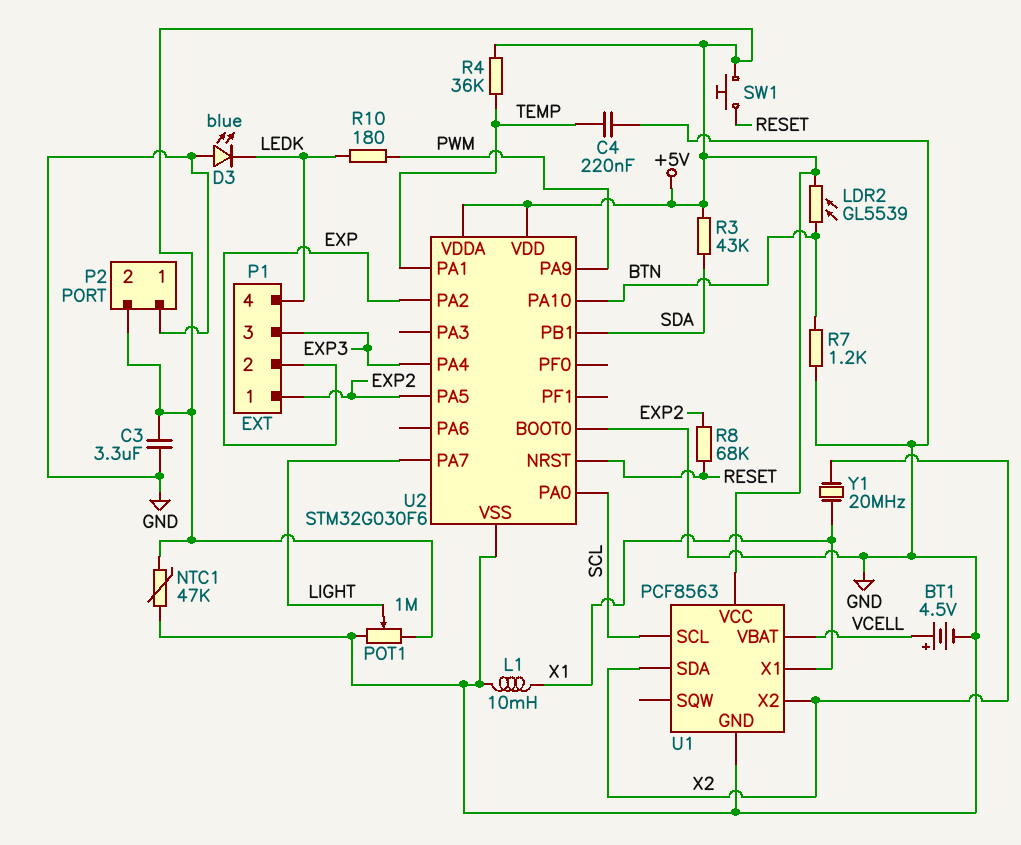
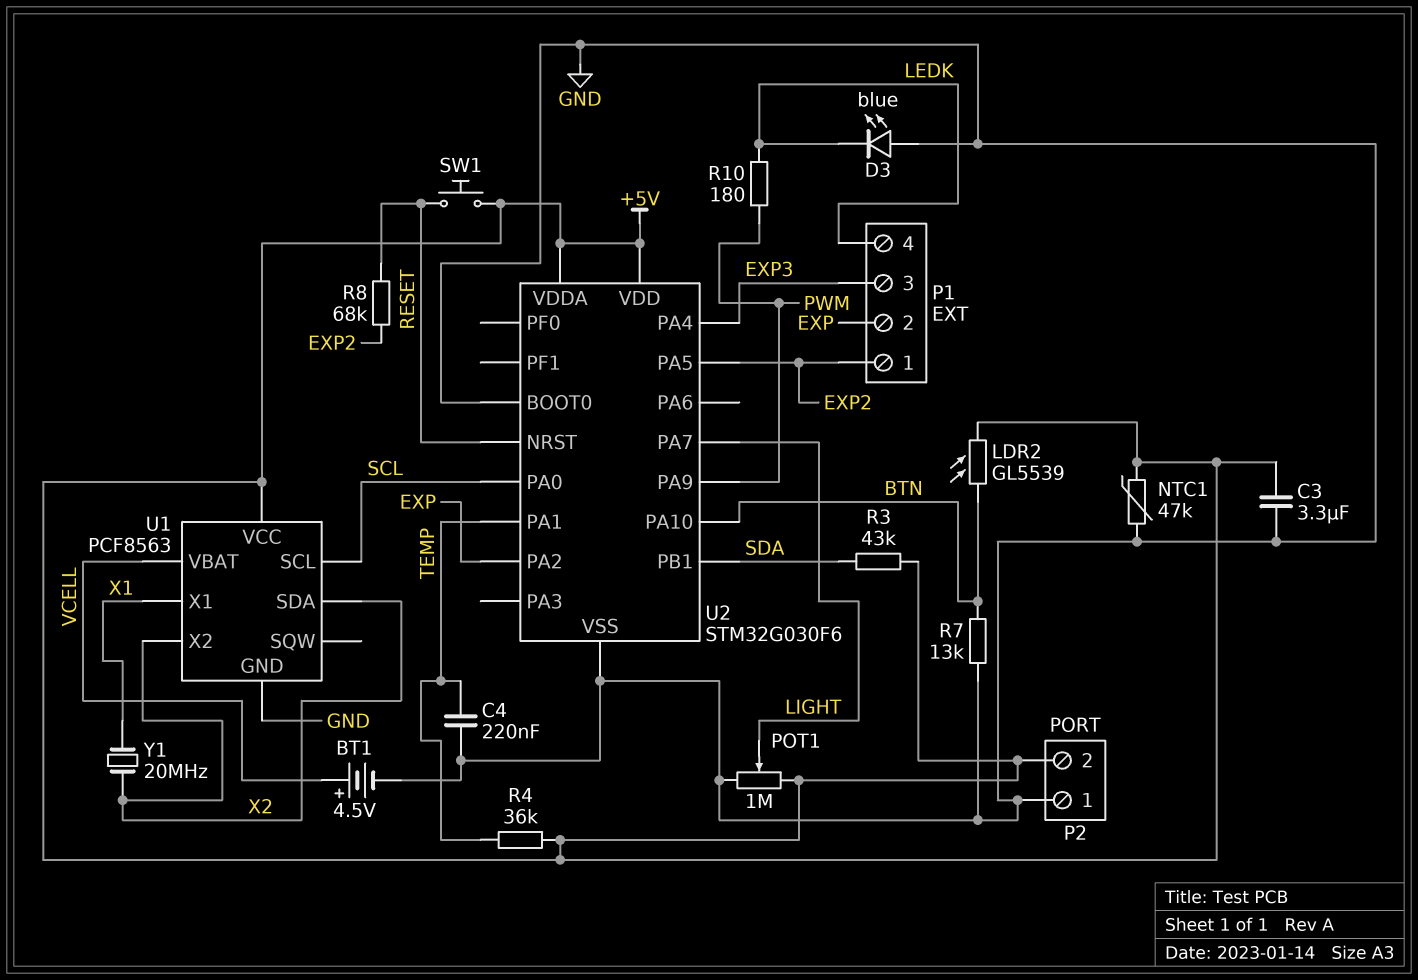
L1: 10mH (GND, X1) -> none
R7: 1.2k (BTN, GND) -> 13k (BTN, GND)

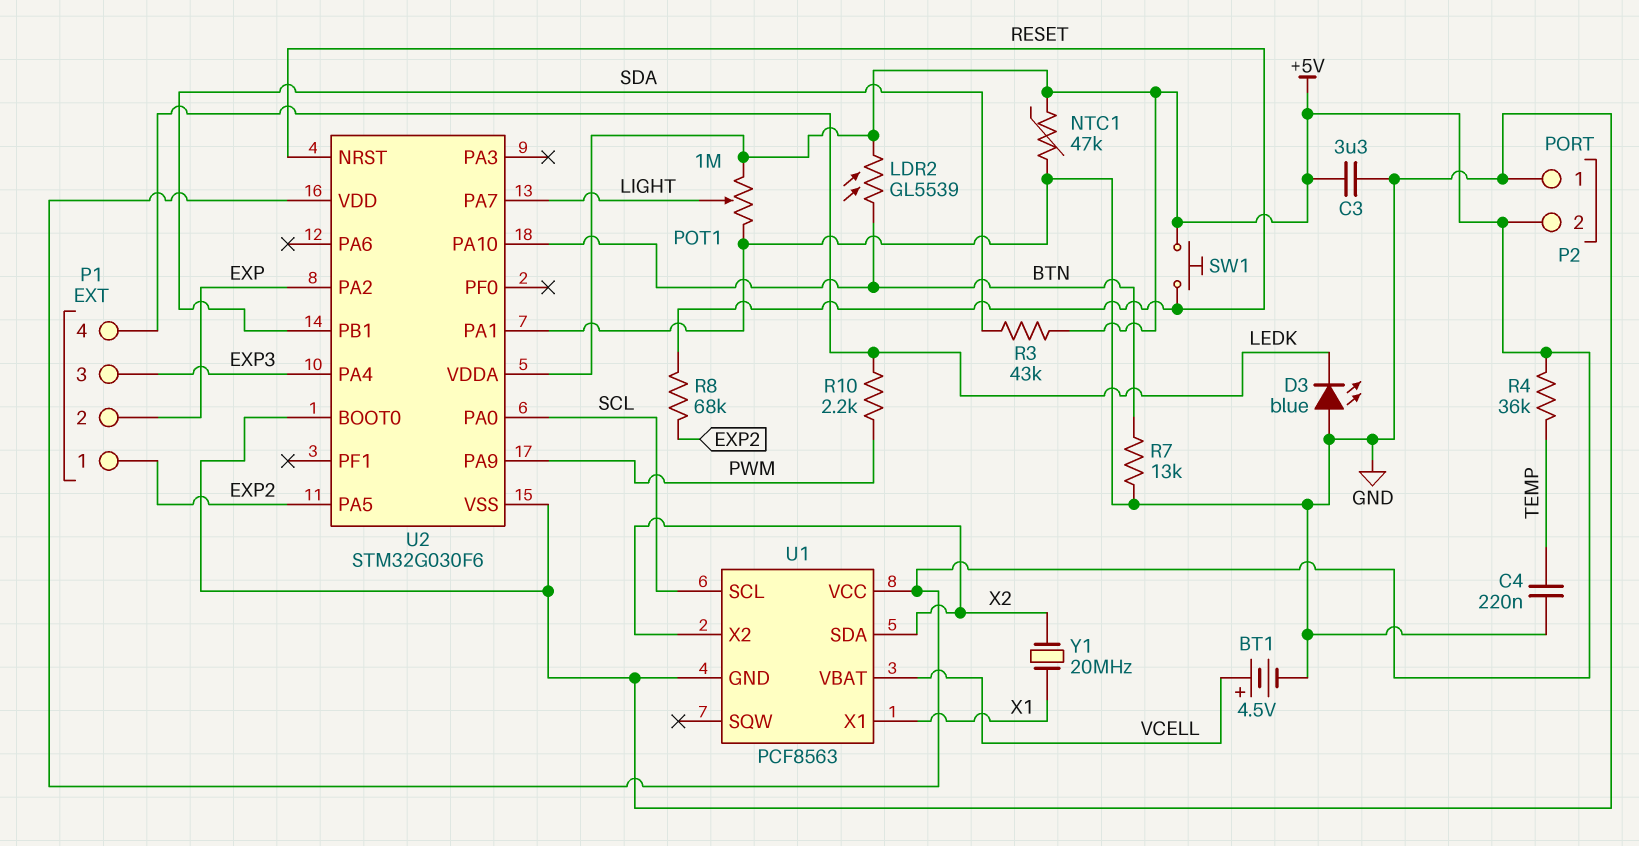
R10: 180 (LEDK, PWM) -> 2.2k (LEDK, PWM)
U2 pin PA1: TEMP -> GND

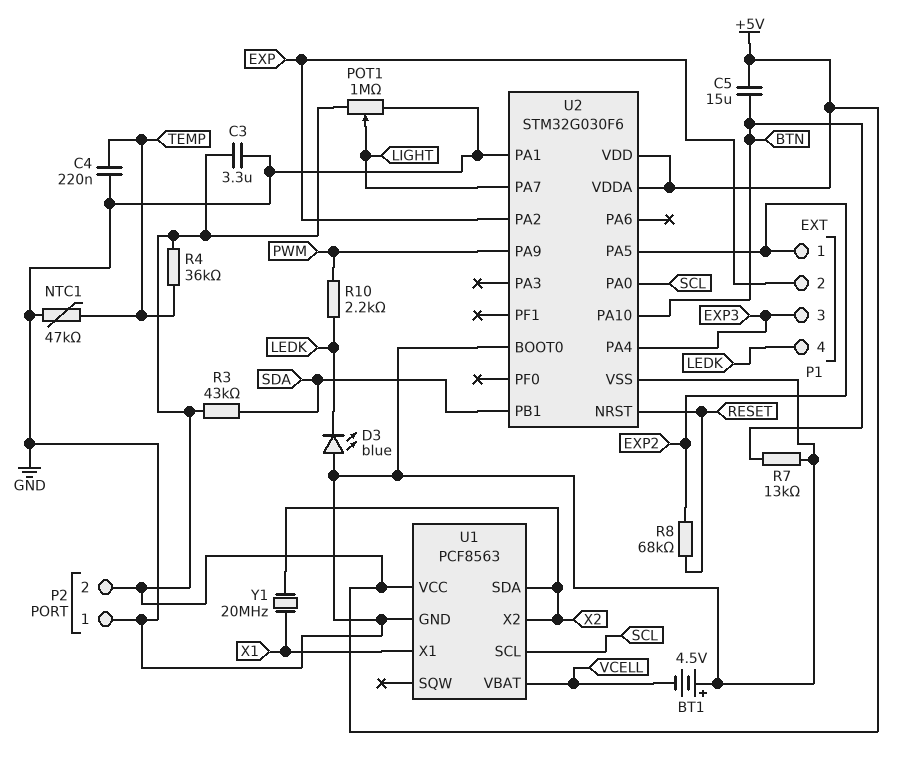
BT1: 4.5V (plus VCELL, minus GND) -> 4.5V (plus GND, minus VCELL)
C5: none -> 15uF (+5V, BTN)
LDR2: GL5539 (+5V, BTN) -> none
NTC1: 47k (+5V, GND) -> 47k (GND, TEMP)
SW1: button (+5V, RESET) -> none

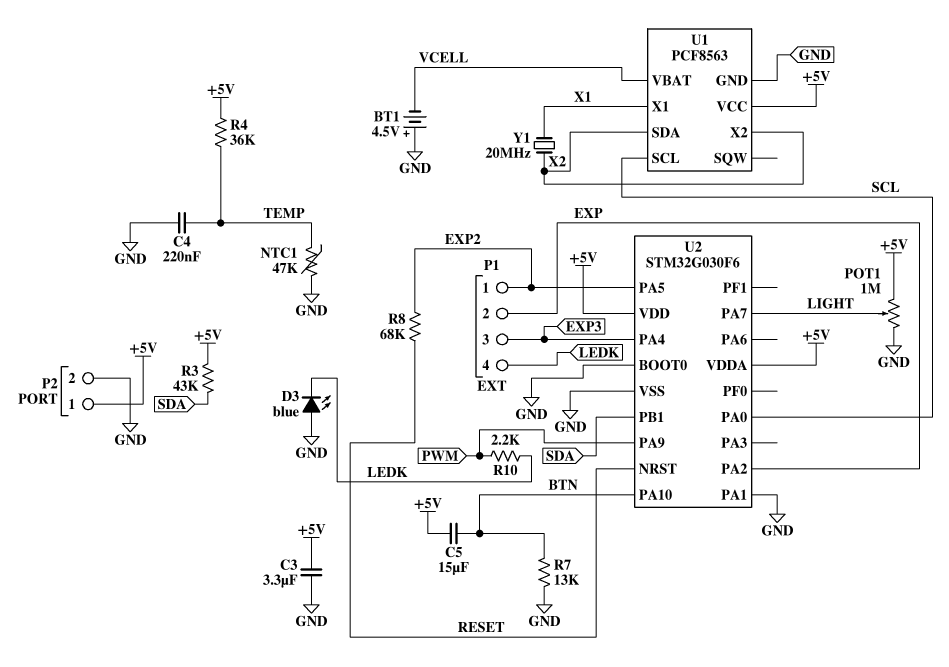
P2 pin 1: GND -> +5V
P2 pin 2: +5V -> GND

